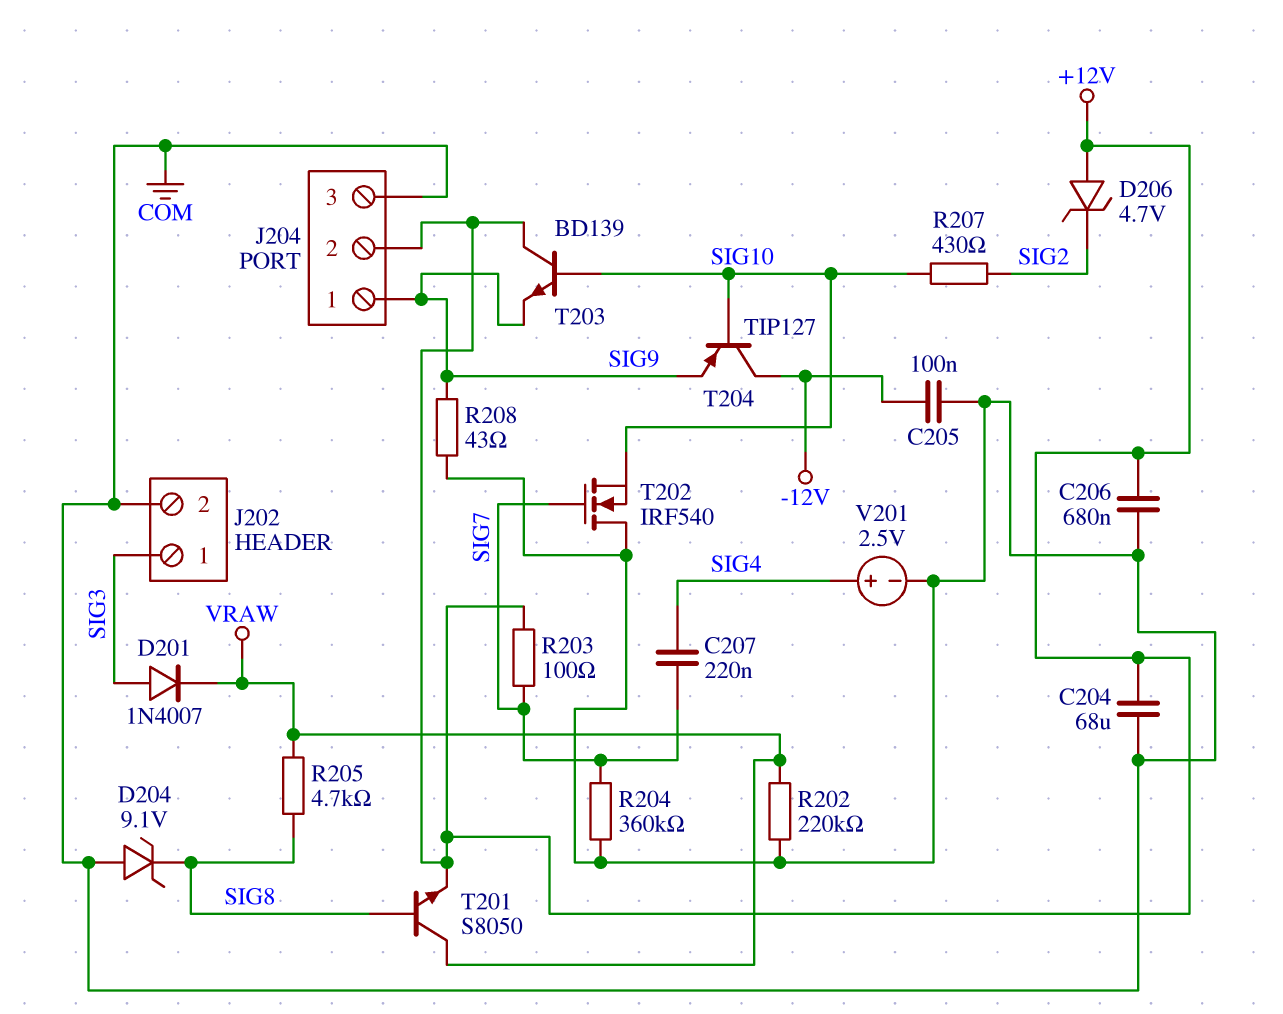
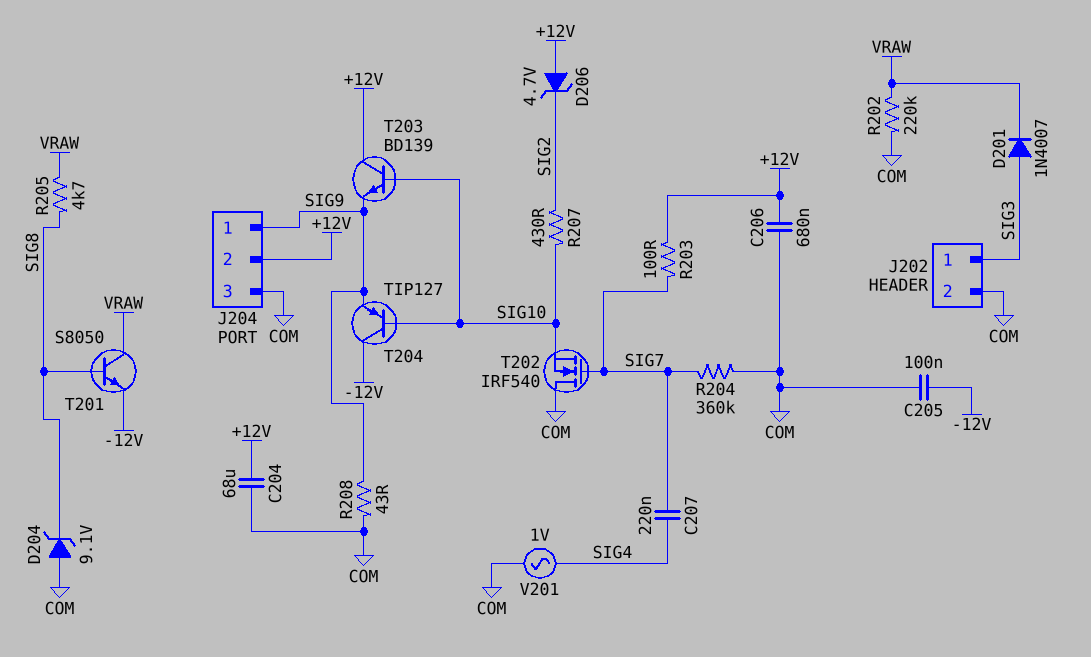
T201: NPN S8050 (B SIG8, C VRAW, E +12V) -> NPN S8050 (B SIG8, C VRAW, E -12V)
V201: 2.5V (plus SIG4, minus COM) -> AC 1V (COM, SIG4)

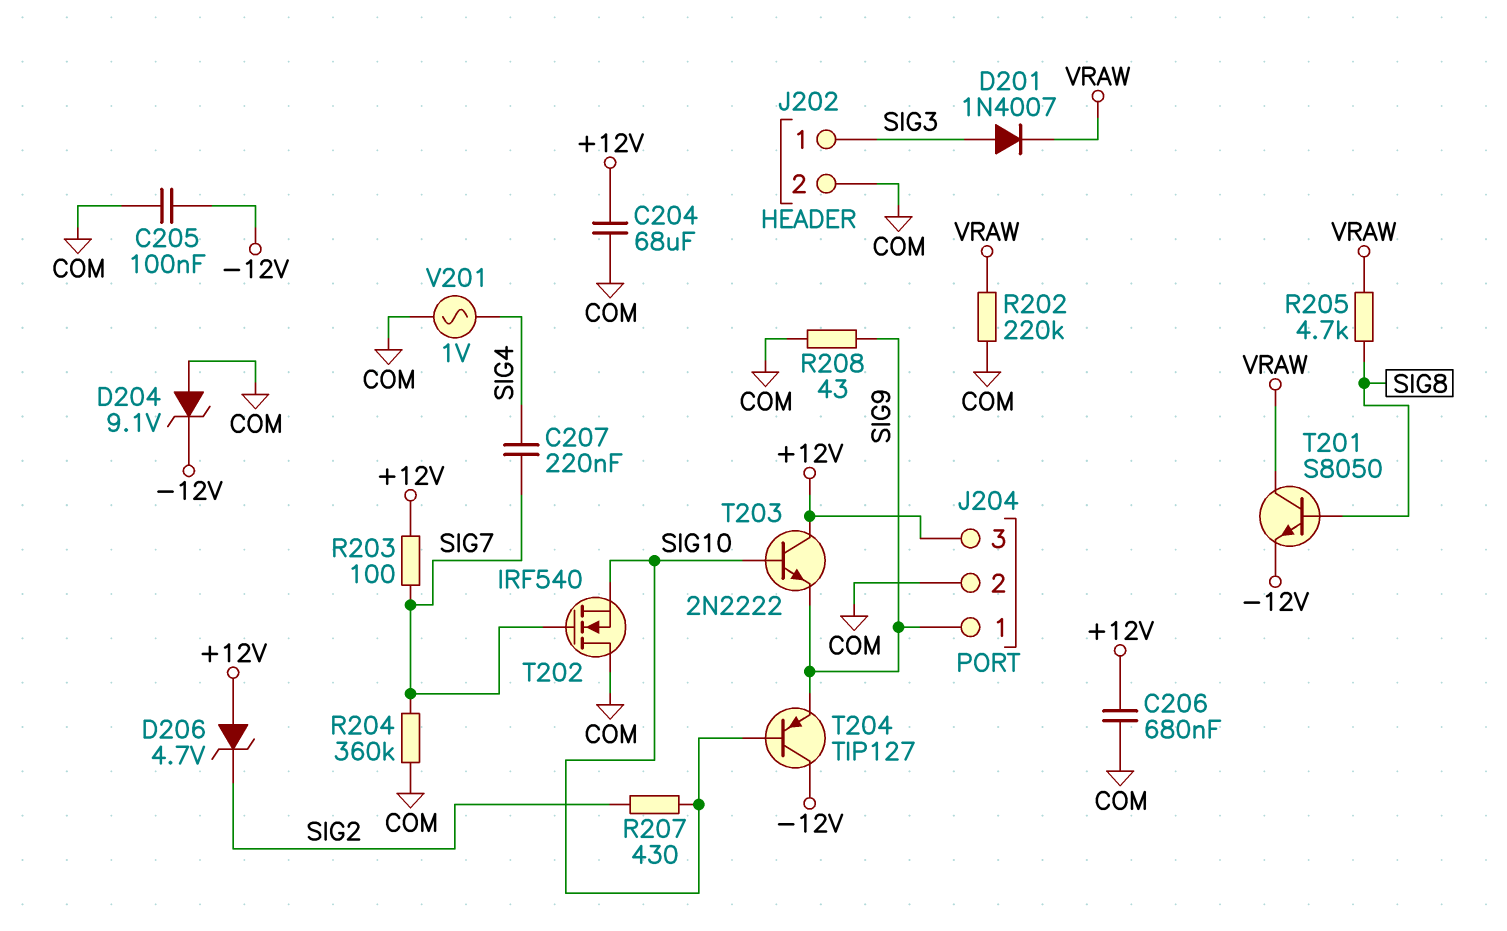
D204: zener 9.1V (A COM, K SIG8) -> zener 9.1V (A COM, K -12V)
J204 pin 2: +12V -> COM
J204 pin 3: COM -> +12V
T203: NPN BD139 (B SIG10, C +12V, E SIG9) -> NPN 2N2222 (B SIG10, C +12V, E SIG9)

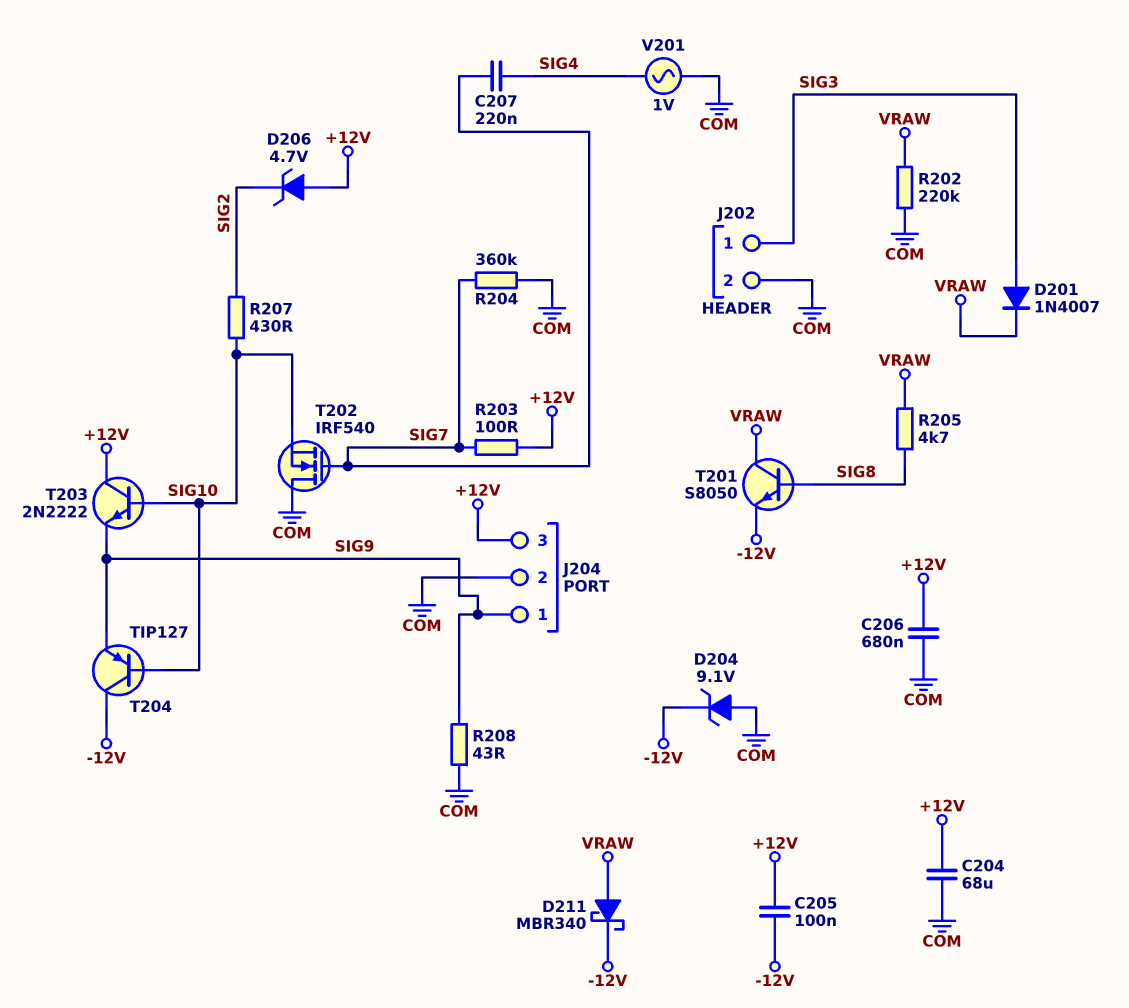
C205: 100nF (-12V, COM) -> 100nF (+12V, -12V)
D211: none -> schottky MBR340 (A VRAW, K -12V)

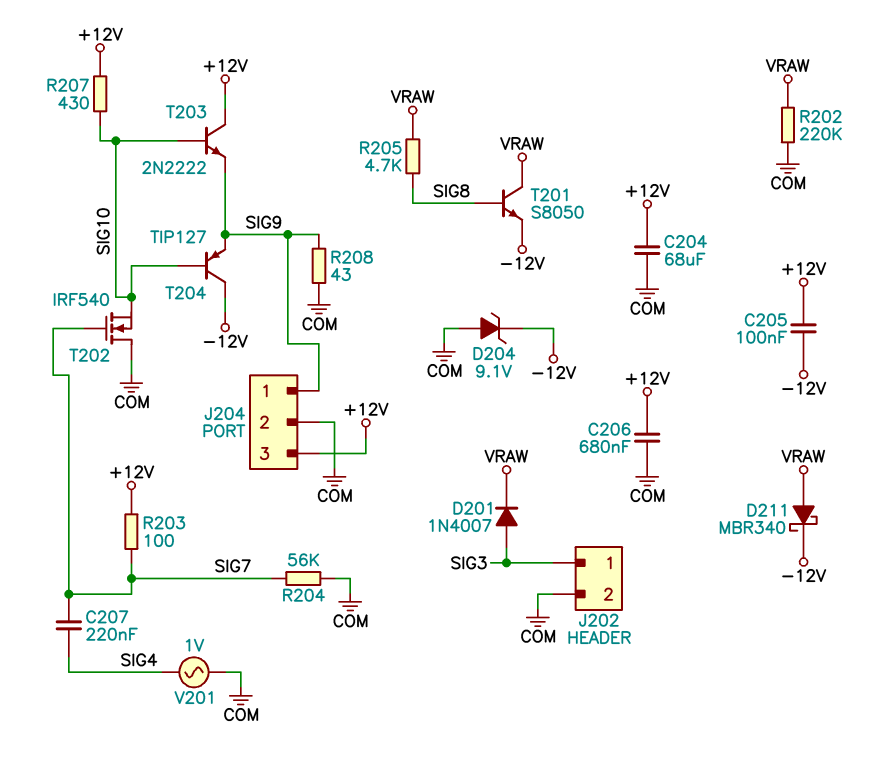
D206: zener 4.7V (A +12V, K SIG2) -> none
R204: 360k (COM, SIG7) -> 56k (COM, SIG7)
R207: 430 (SIG2, SIG10) -> 430 (+12V, SIG10)

